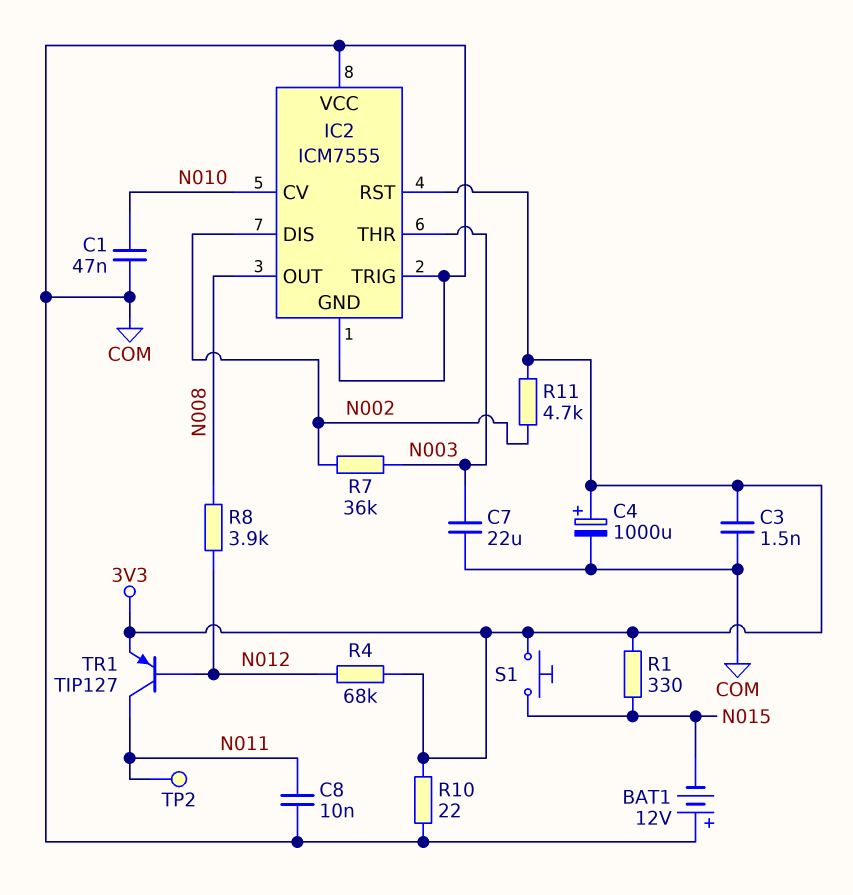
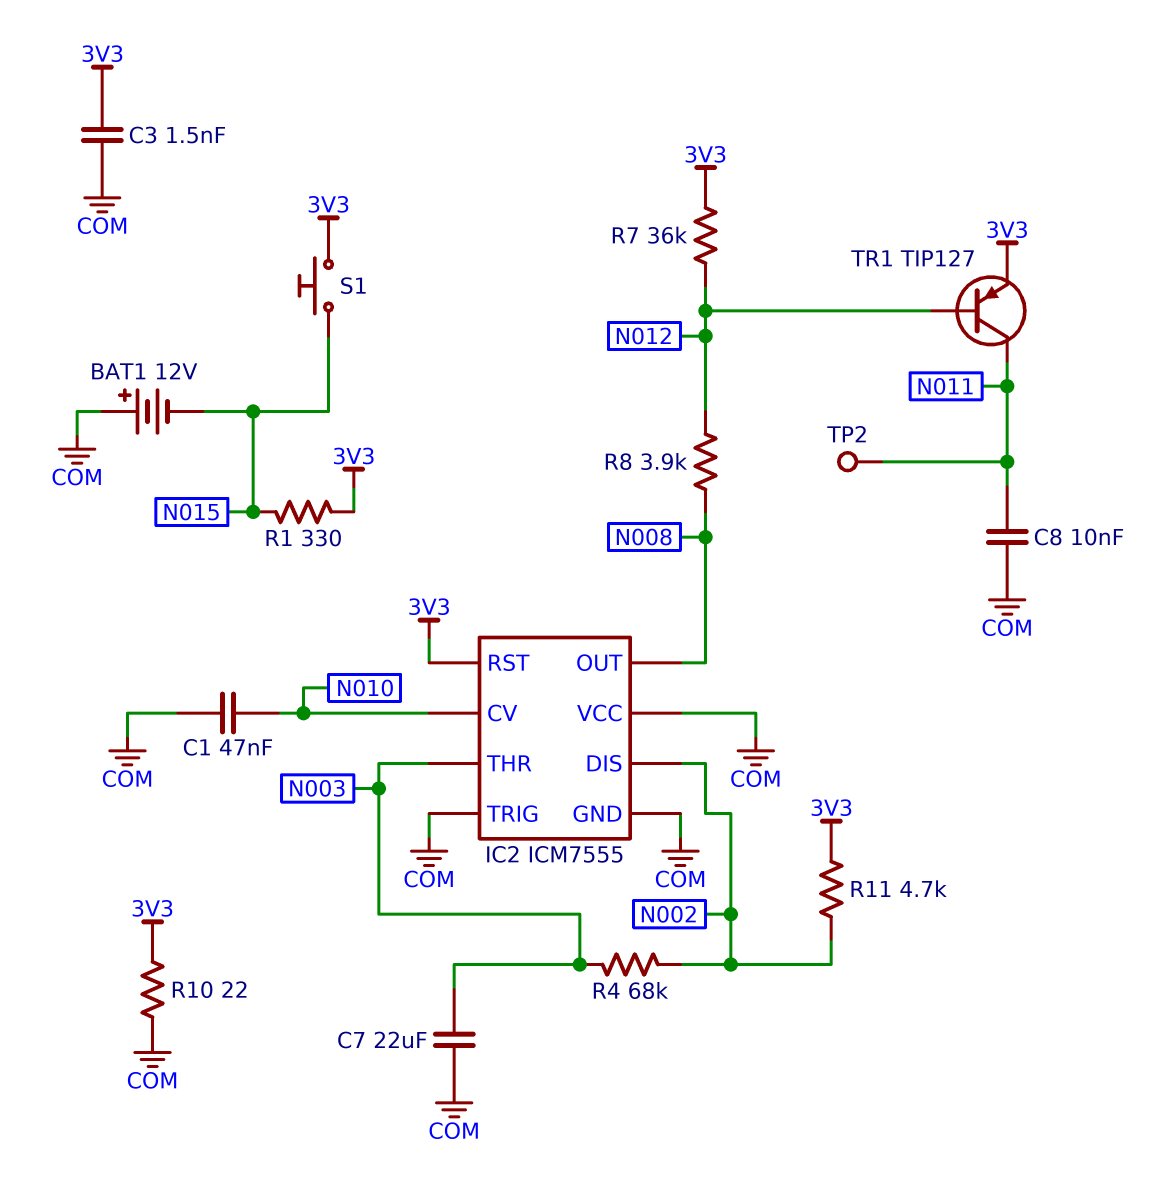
C4: 1000uF (plus 3V3, minus COM) -> none
R4: 68k (3V3, N012) -> 68k (N002, N003)
R7: 36k (N002, N003) -> 36k (3V3, N012)

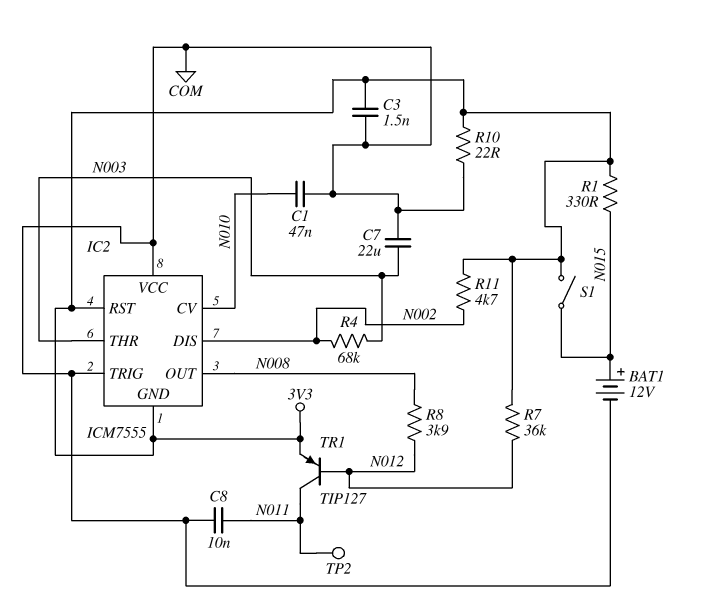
BAT1: 12V (plus COM, minus N015) -> 12V (plus N015, minus COM)
IC2 pin GND: COM -> 3V3
S1: button (3V3, N015) -> switch (3V3, N015)

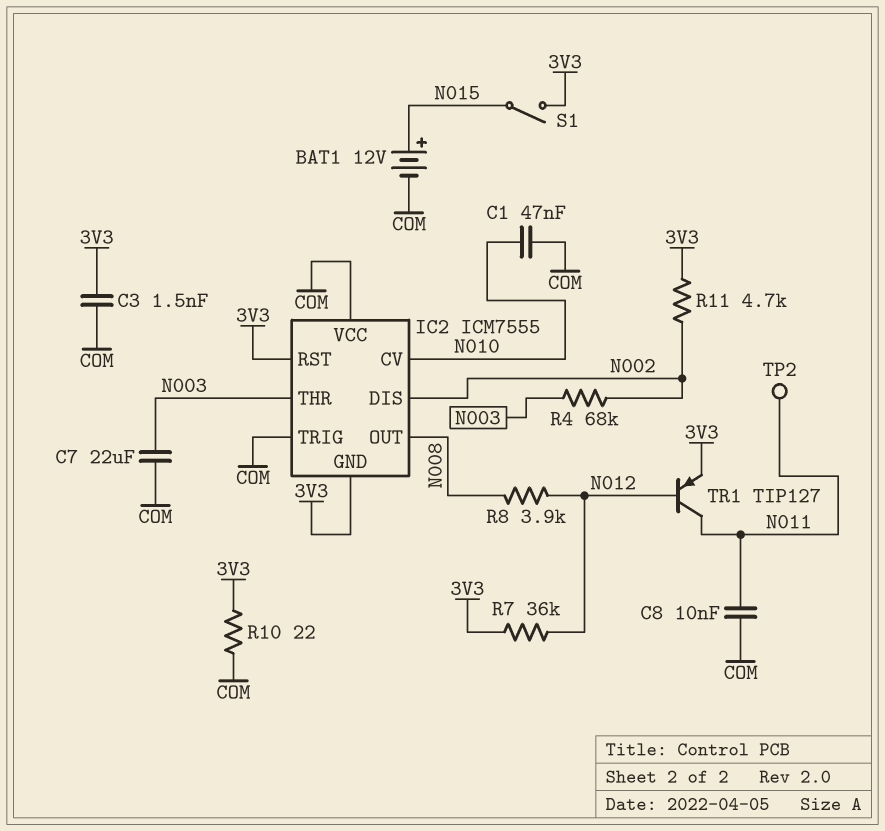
R1: 330 (3V3, N015) -> none

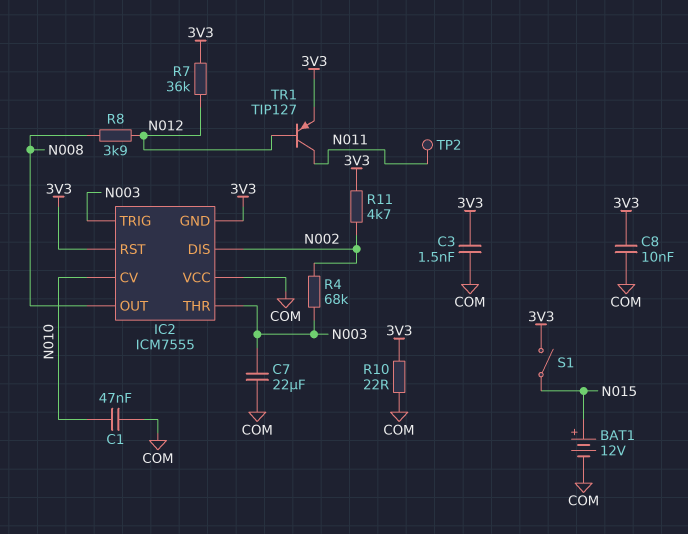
C8: 10nF (COM, N011) -> 10nF (3V3, COM)
IC2 pin TRIG: COM -> N003

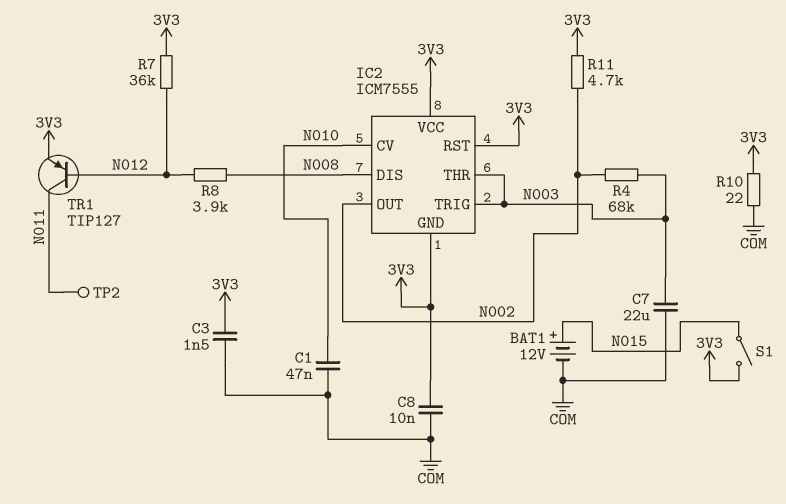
IC2 pin DIS: N002 -> N008
IC2 pin OUT: N008 -> N002
IC2 pin VCC: COM -> 3V3

